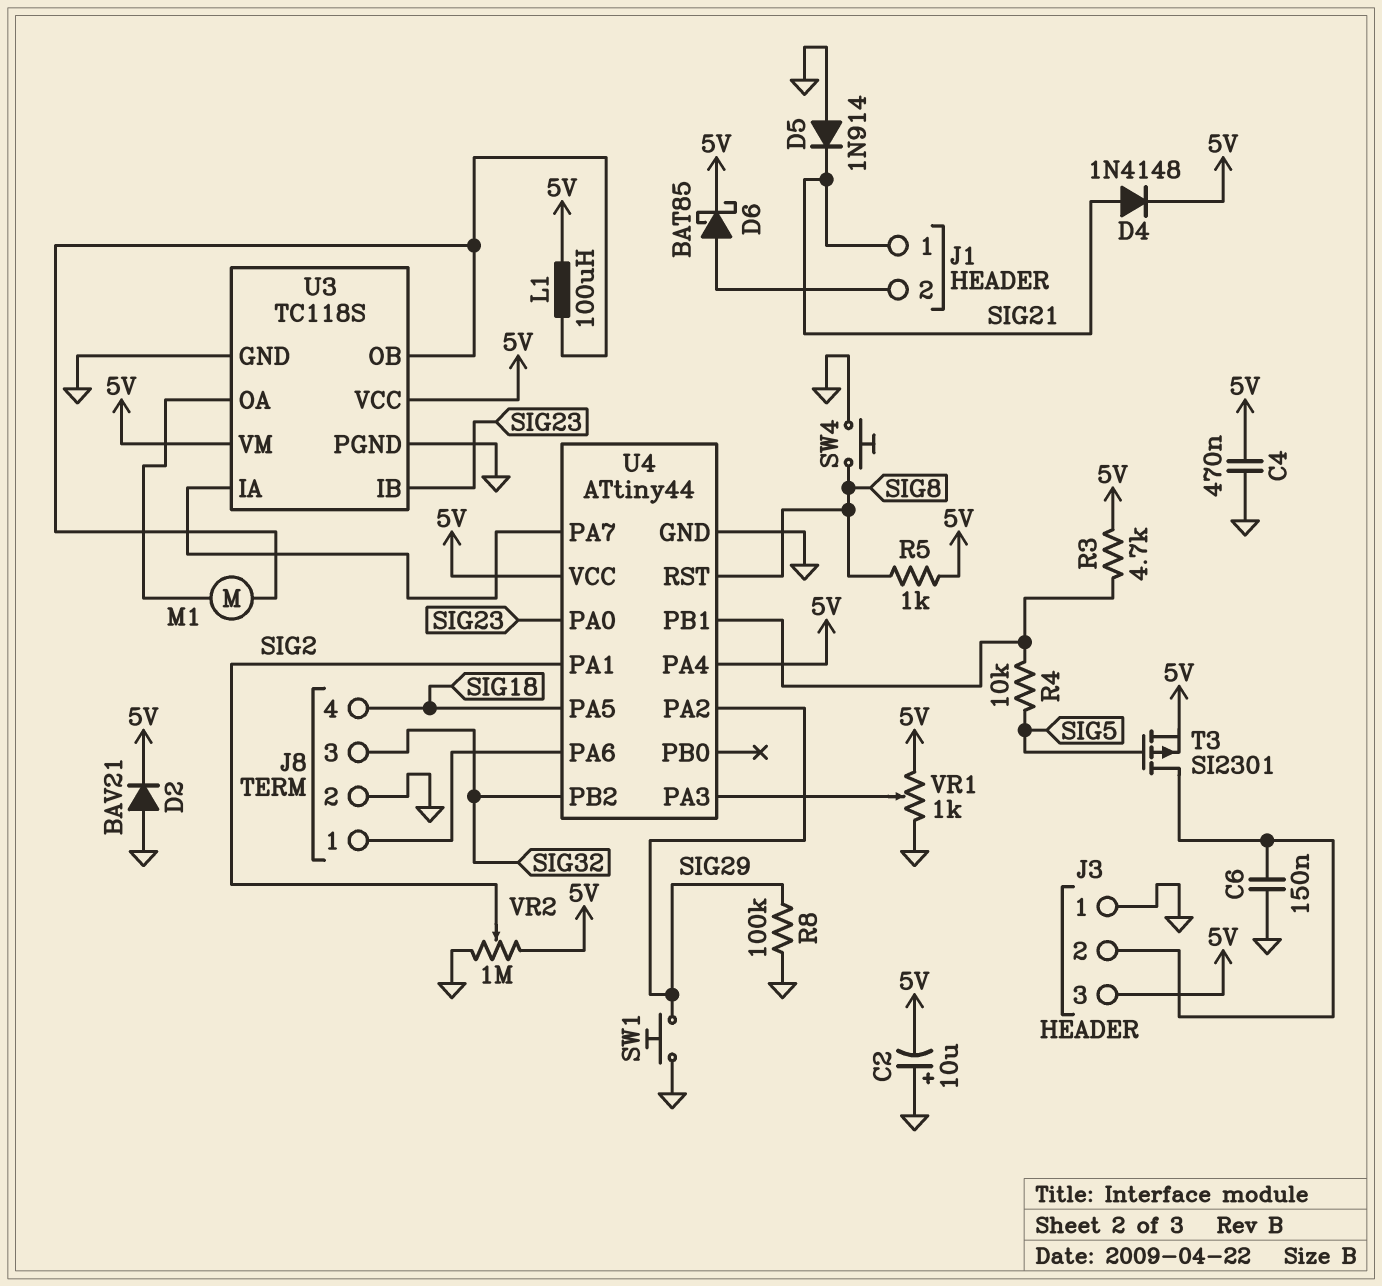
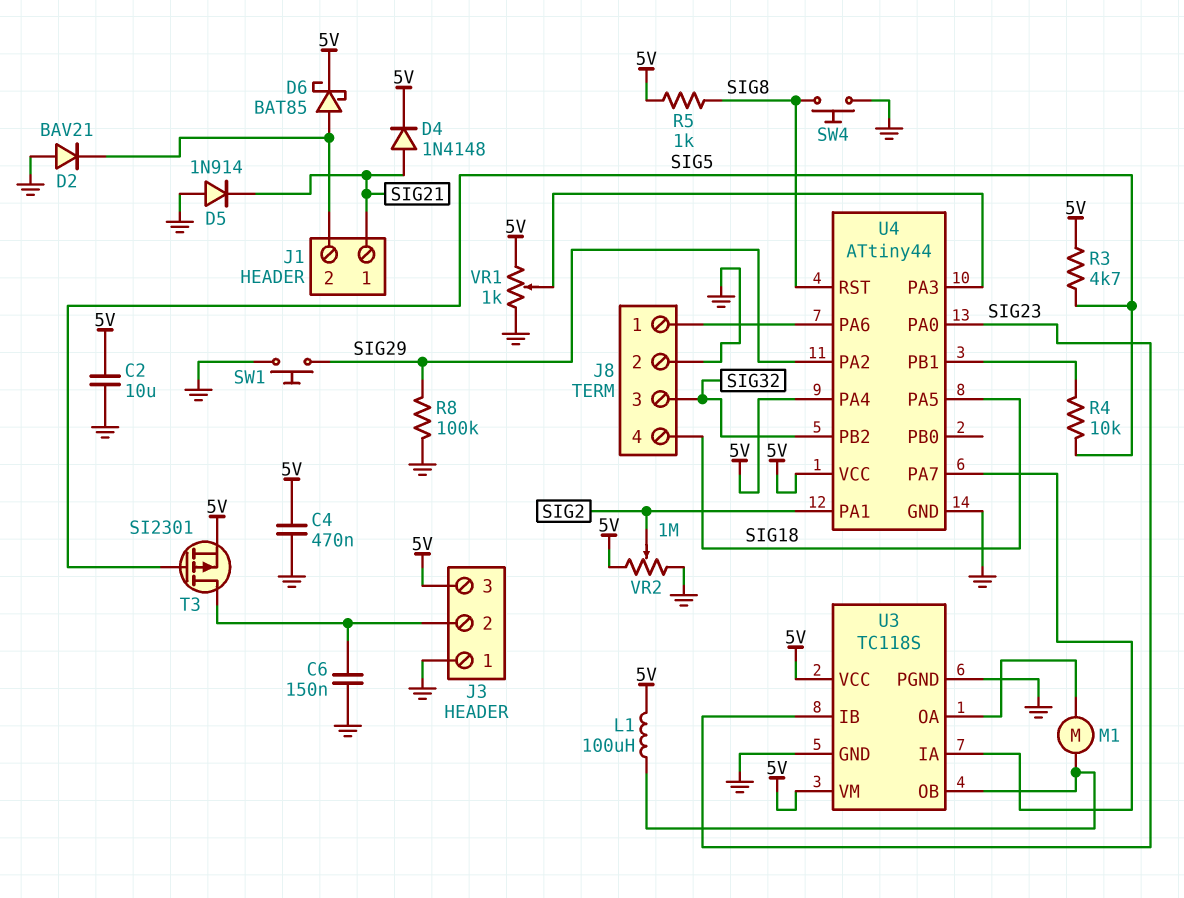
C2: 10uF (plus GND, minus 5V) -> 10uF (5V, GND)
D2: diode BAV21 (A GND, K 5V) -> diode BAV21 (A GND, K J1/2)
R3: 4.7k (5V, U4/PB1) -> 4.7k (5V, SIG5)

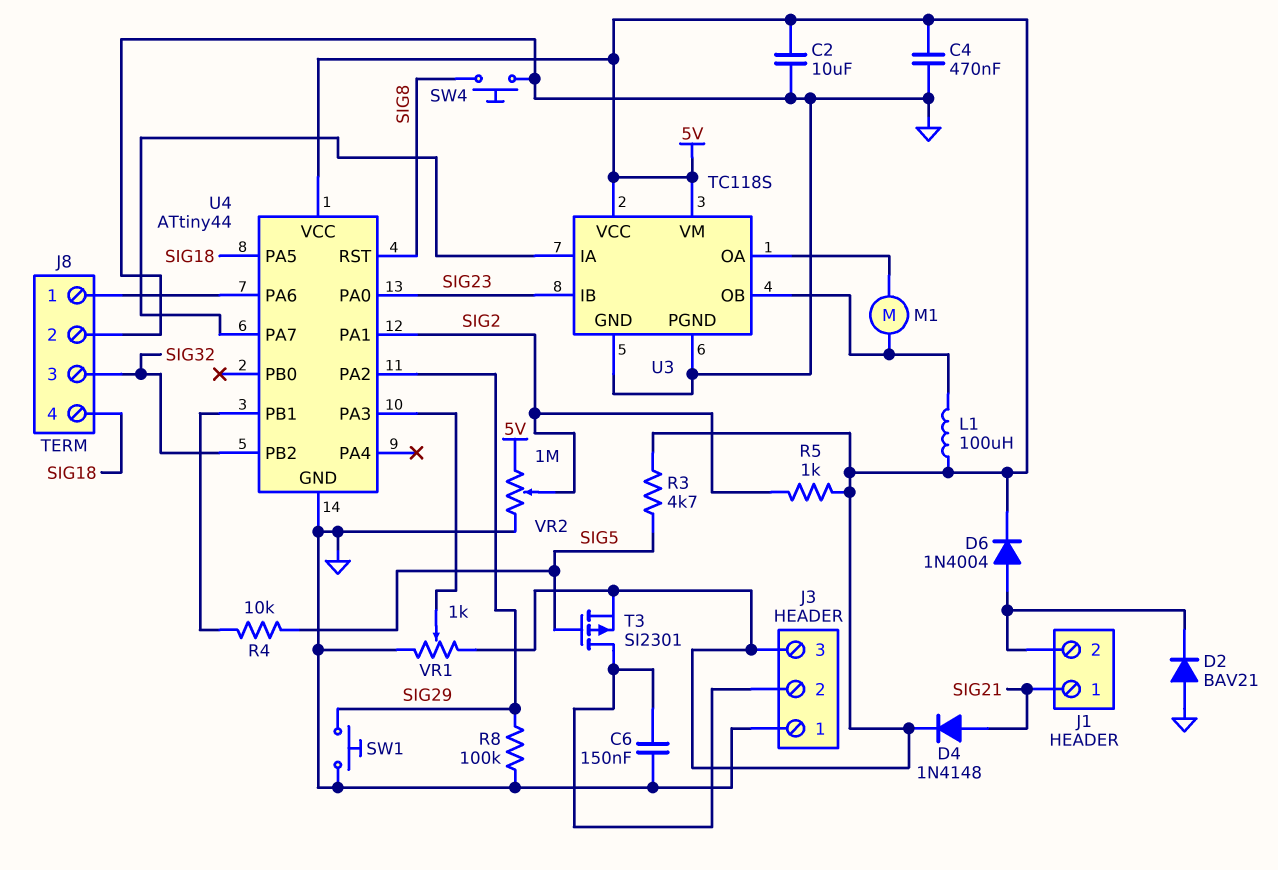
D5: diode 1N914 (A GND, K SIG21) -> none
D6: schottky BAT85 (A J1/2, K 5V) -> diode 1N4004 (A J1/2, K 5V)
R5: 1k (5V, SIG8) -> 1k (5V, SIG2)
U4 pin PA4: 5V -> none

